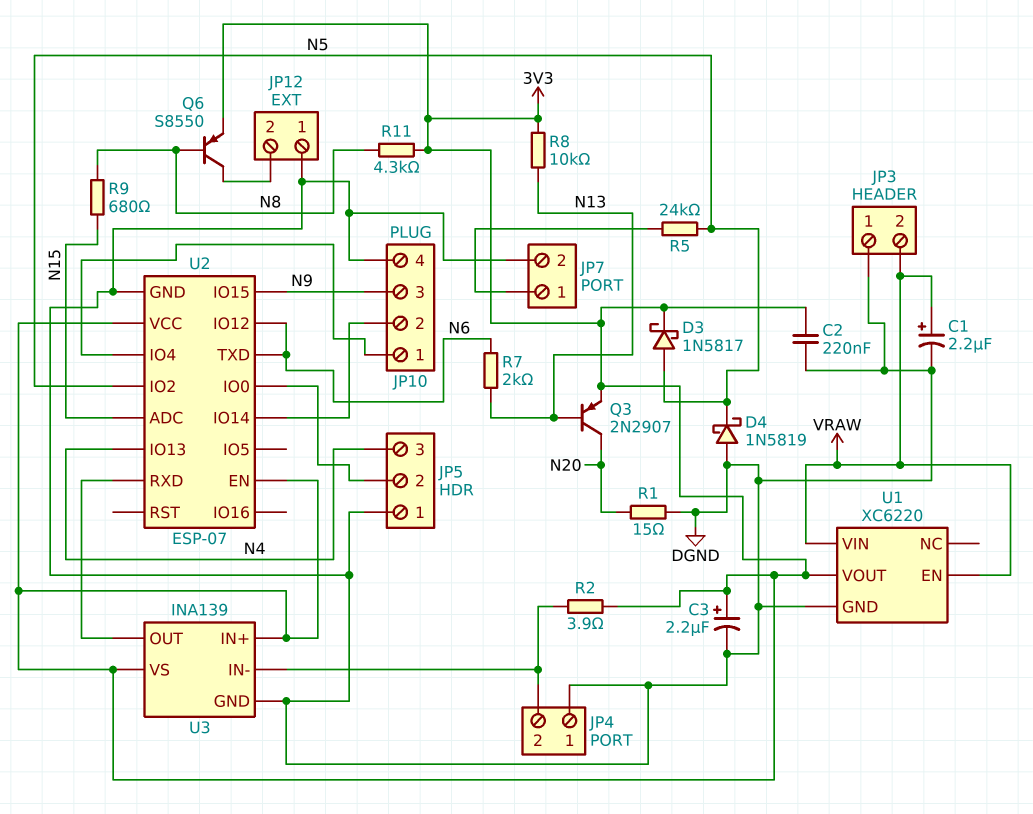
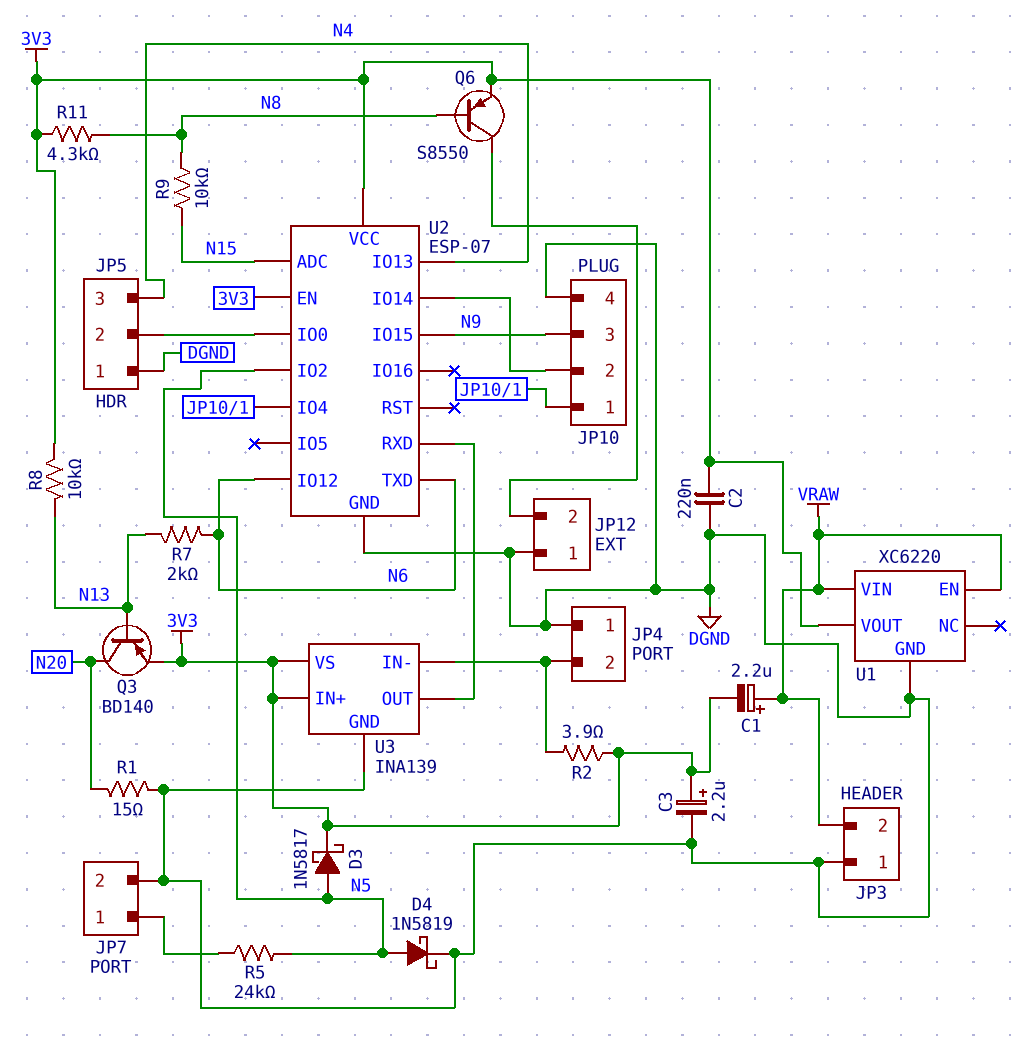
C1: 2.2uF (plus VRAW, minus DGND) -> 2.2uF (plus VRAW, minus 3V3)
D4: schottky 1N5819 (A DGND, K N5) -> schottky 1N5819 (A N5, K DGND)
Q3: PNP 2N2907 (B N13, C N20, E 3V3) -> PNP BD140 (B N13, C N20, E 3V3)
R9: 680 (N8, N15) -> 10k (N8, N15)

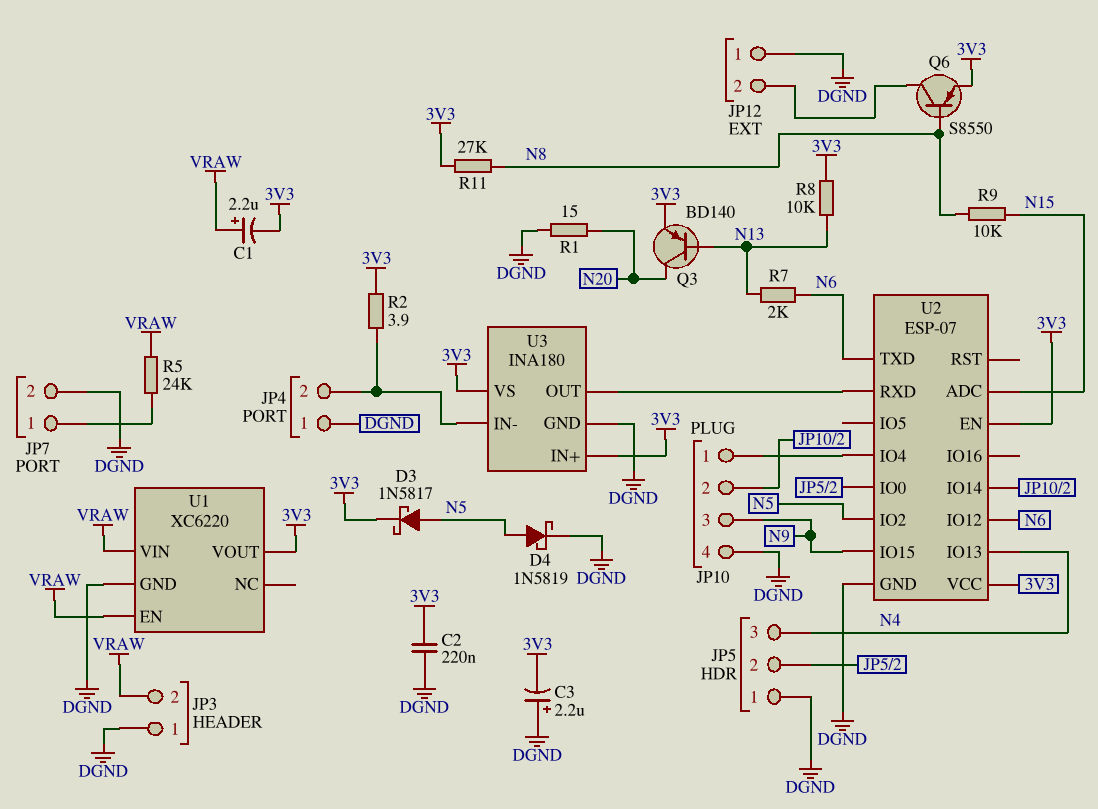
C3: 2.2uF (plus 3V3, minus DGND) -> 2.2uF (plus DGND, minus 3V3)
R5: 24k (JP7/1, N5) -> 24k (JP7/1, VRAW)
R11: 4.3k (3V3, N8) -> 27k (3V3, N8)
U3: INA139 -> INA180

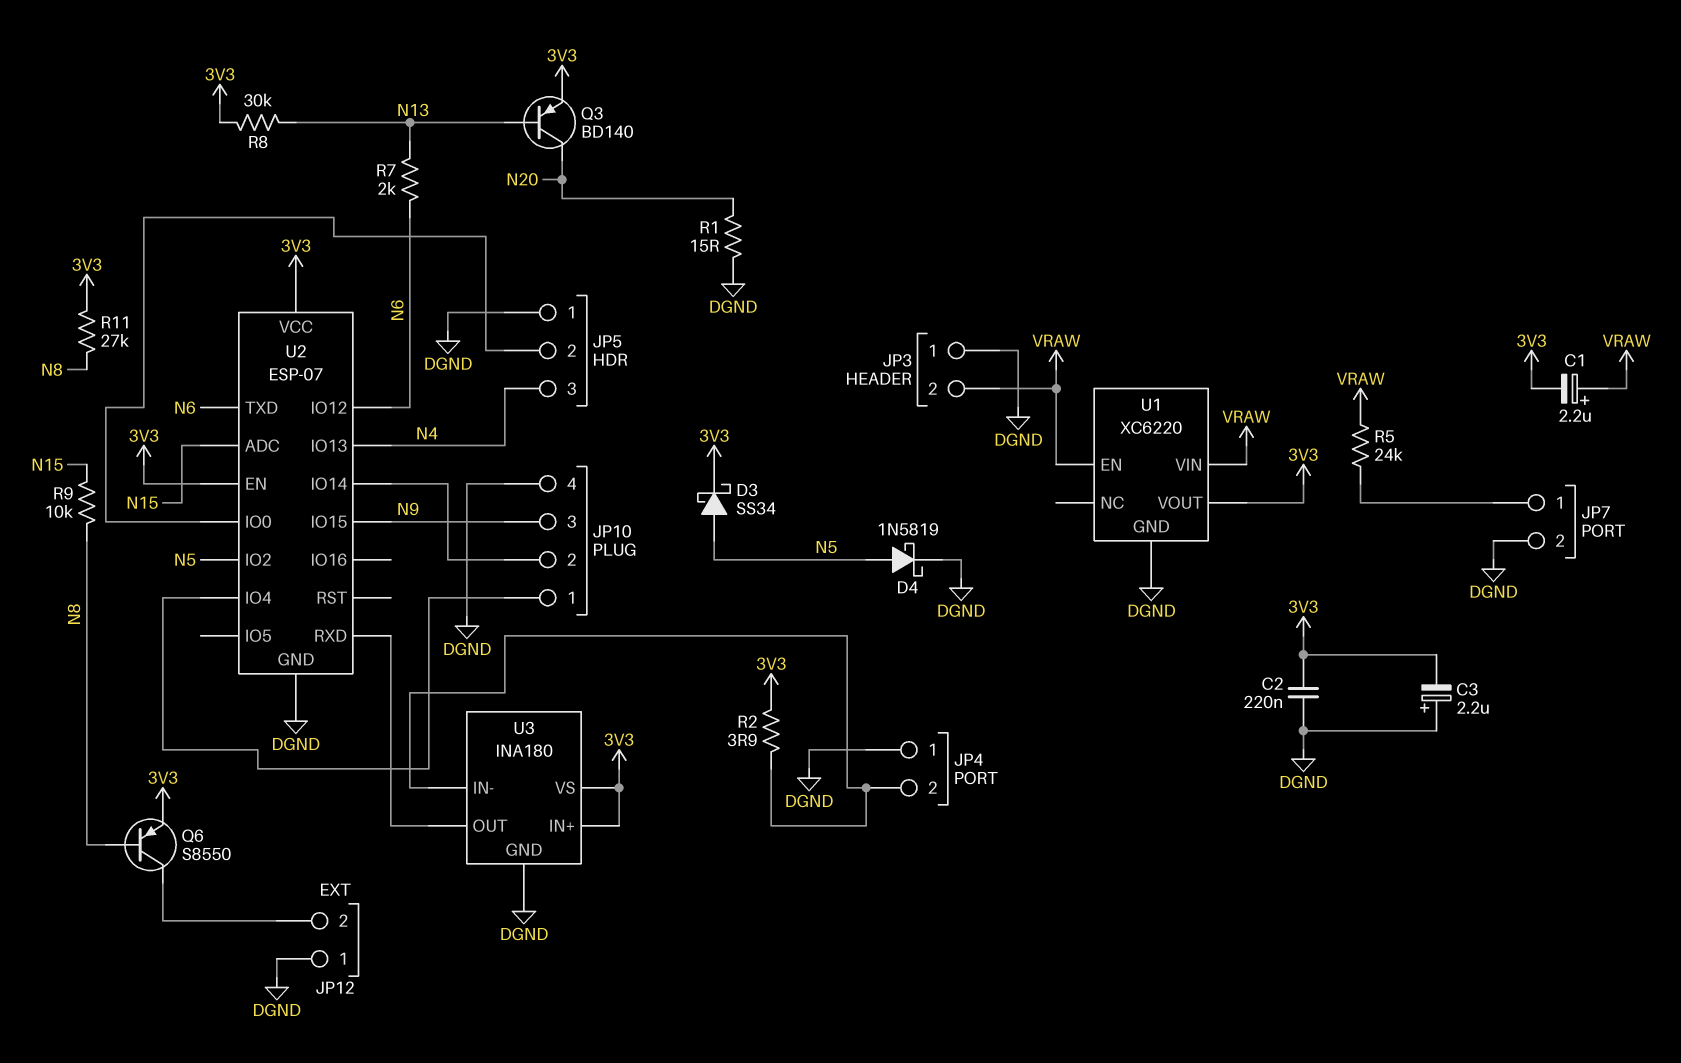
D3: schottky 1N5817 (A N5, K 3V3) -> schottky SS34 (A N5, K 3V3)
R8: 10k (3V3, N13) -> 30k (3V3, N13)

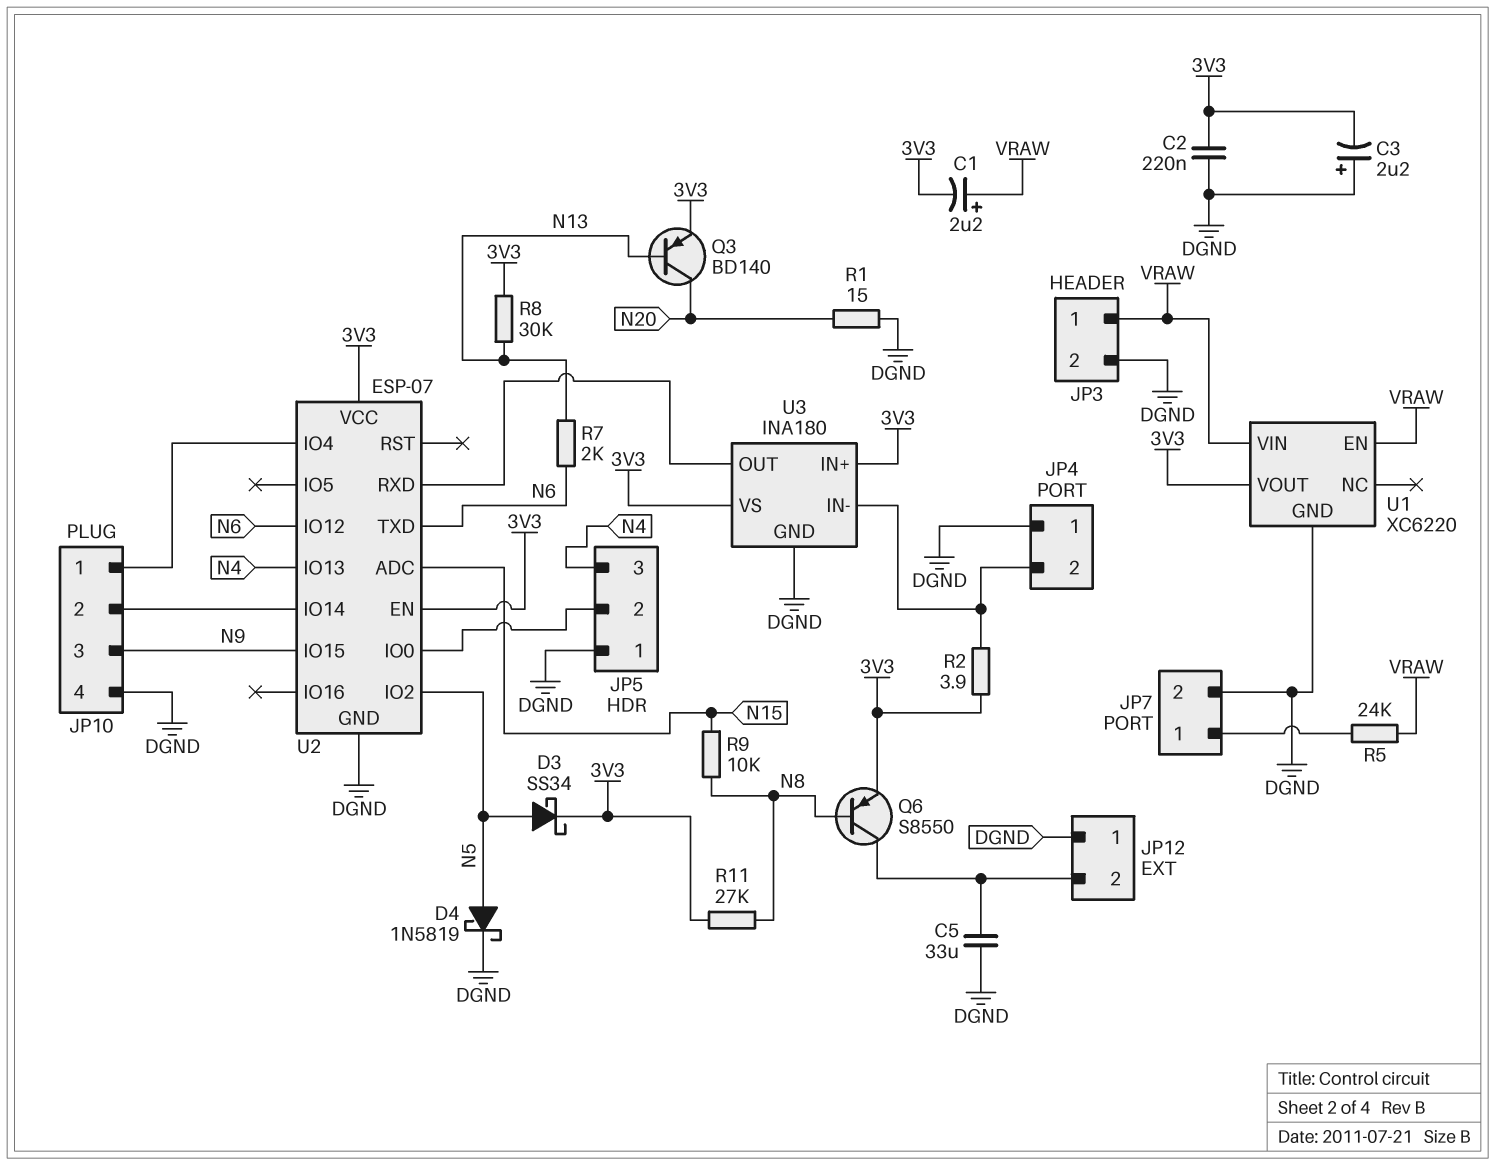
C5: none -> 33uF (DGND, JP12/2)
JP3 pin 1: DGND -> VRAW
JP3 pin 2: VRAW -> DGND

